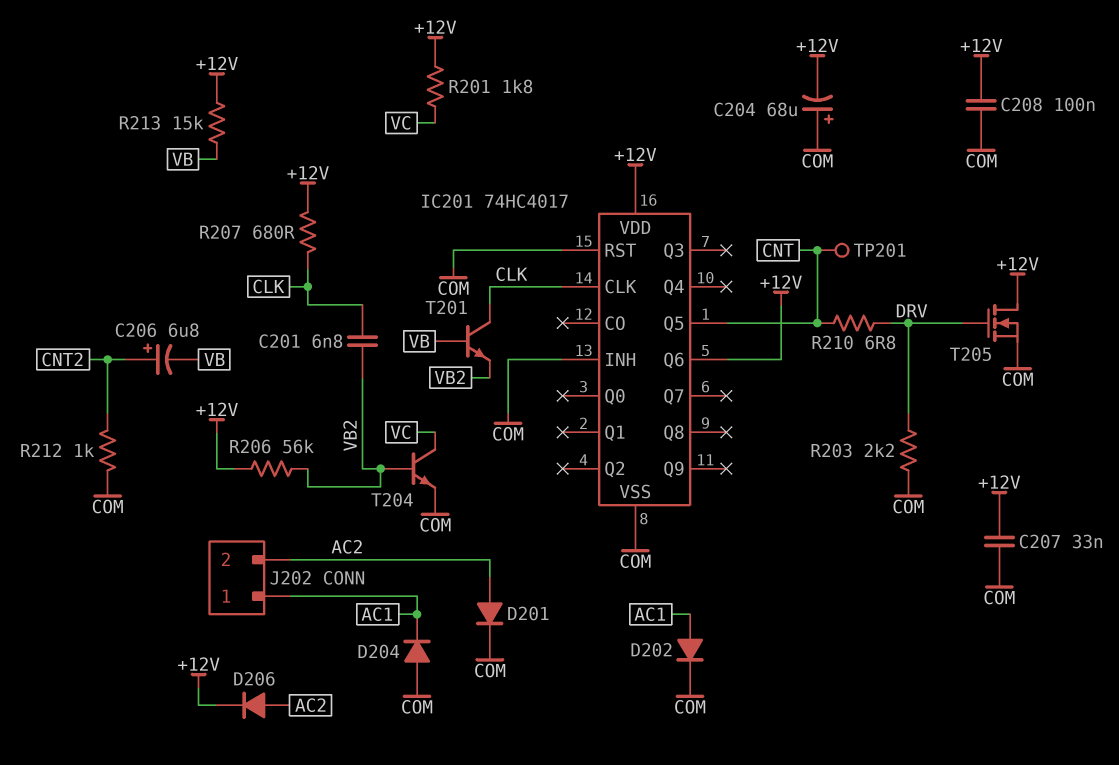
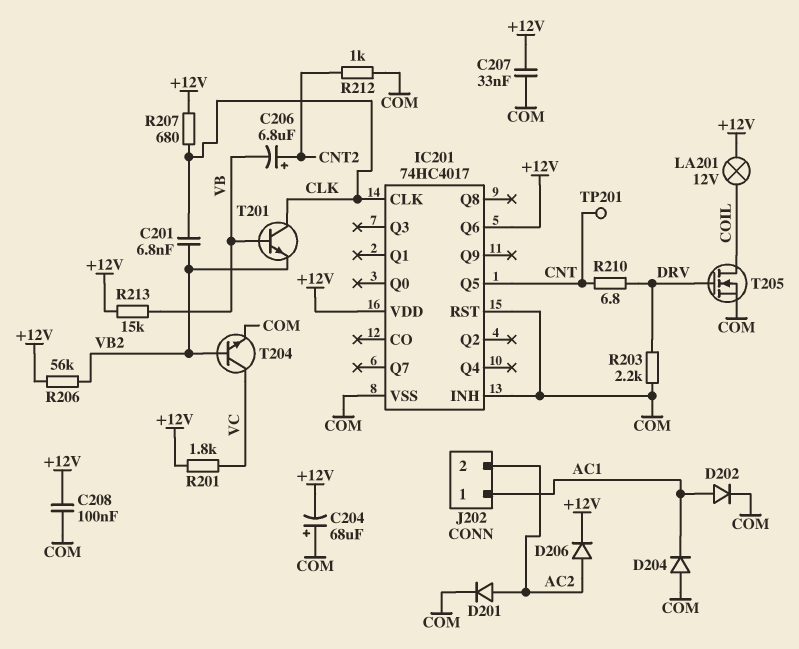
LA201: none -> lamp 12V (+12V, COIL)
T205: NMOS (G DRV, D +12V, S COM) -> NMOS (G DRV, D COIL, S COM)

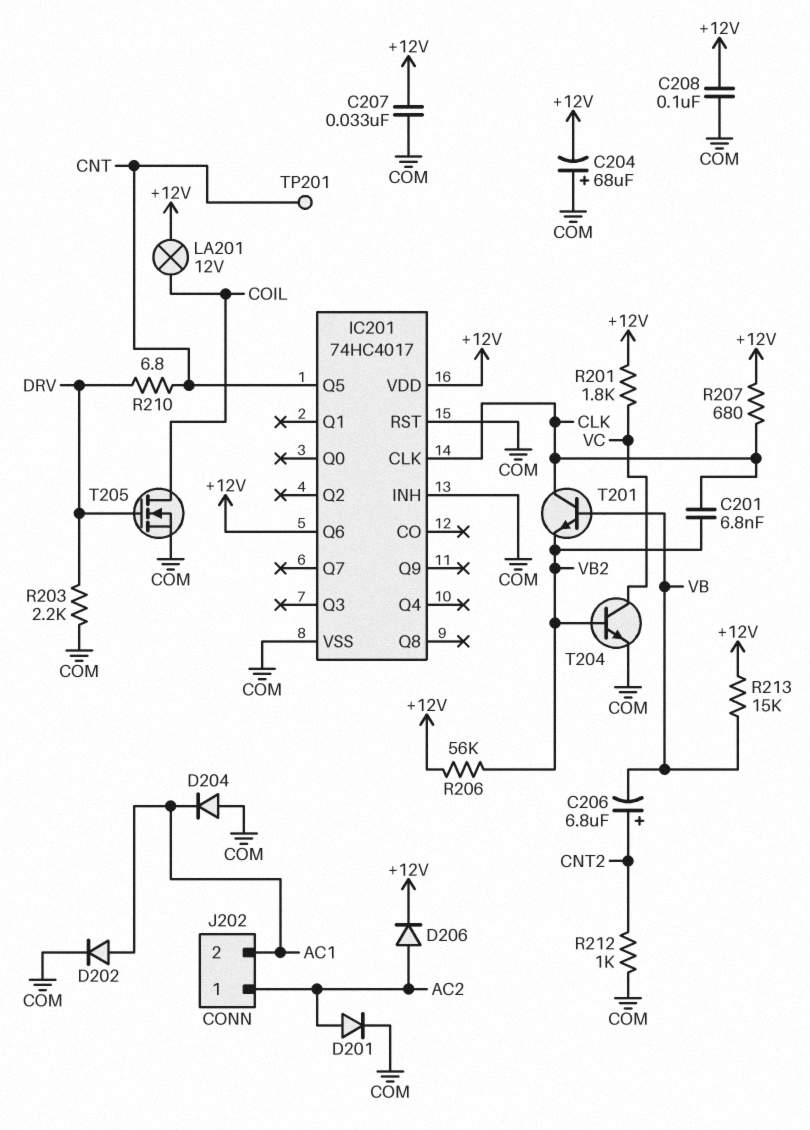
J202 pin 1: AC1 -> AC2
J202 pin 2: AC2 -> AC1

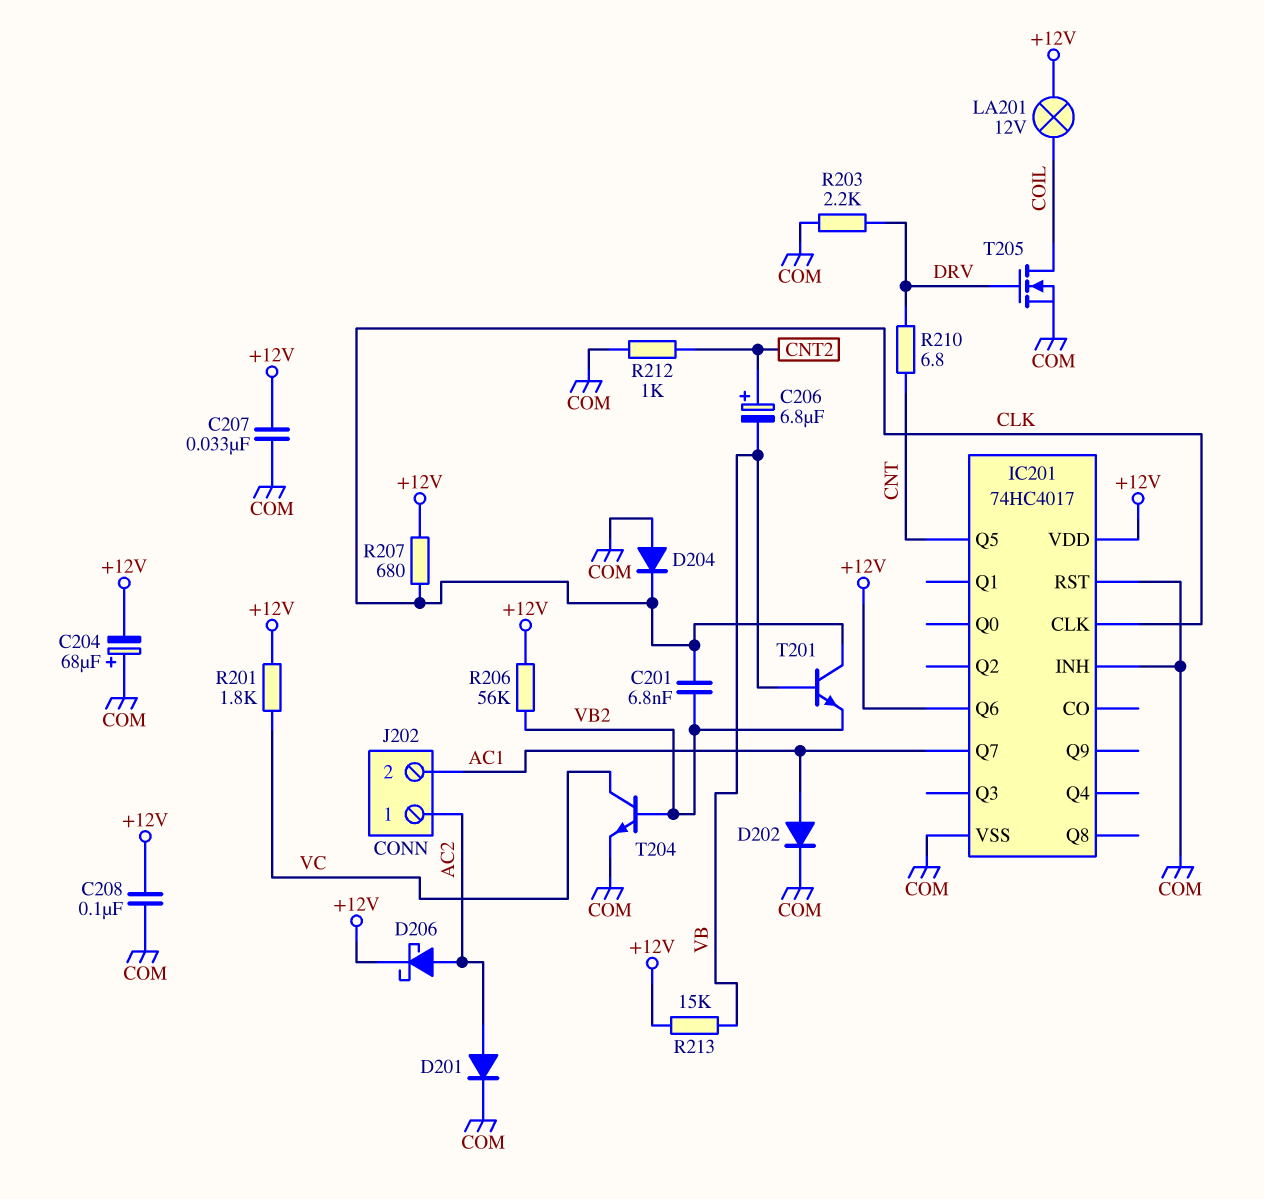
D204: diode (A COM, K AC1) -> diode (A COM, K CLK)
D206: diode (A AC2, K +12V) -> schottky (A AC2, K +12V)
IC201 pin Q7: none -> AC1
TP201: test point (CNT) -> none

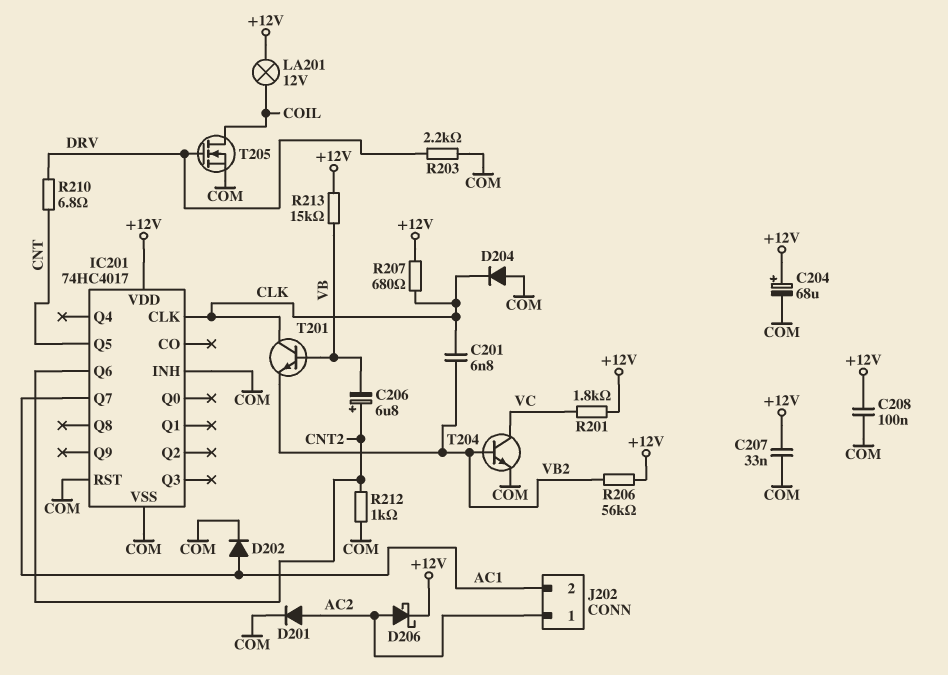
C204: 68uF (plus COM, minus +12V) -> 68uF (plus +12V, minus COM)
IC201 pin Q6: +12V -> CNT2

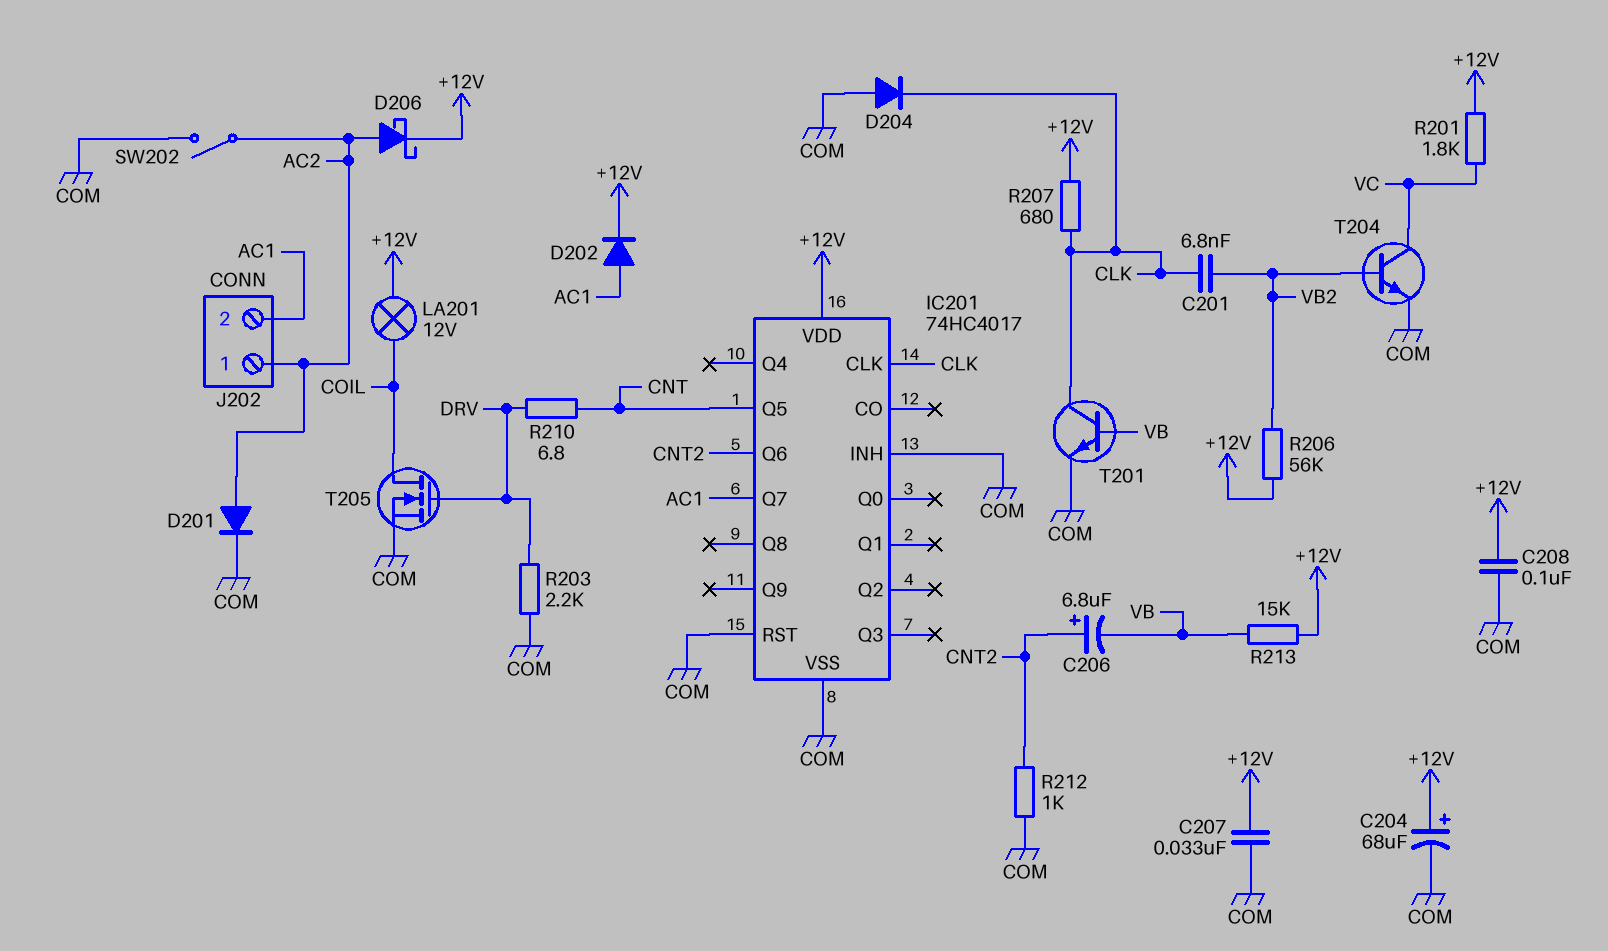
D202: diode (A AC1, K COM) -> diode (A AC1, K +12V)
SW202: none -> switch (AC2, COM)
T201: NPN (B VB, C CLK, E VB2) -> NPN (B VB, C CLK, E COM)

